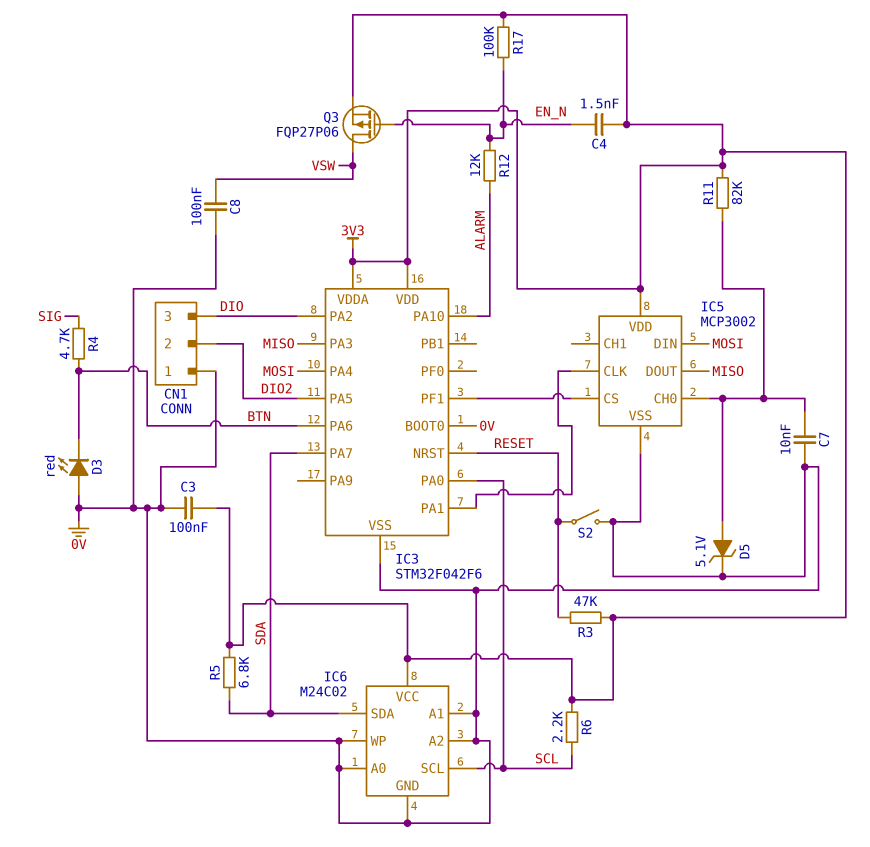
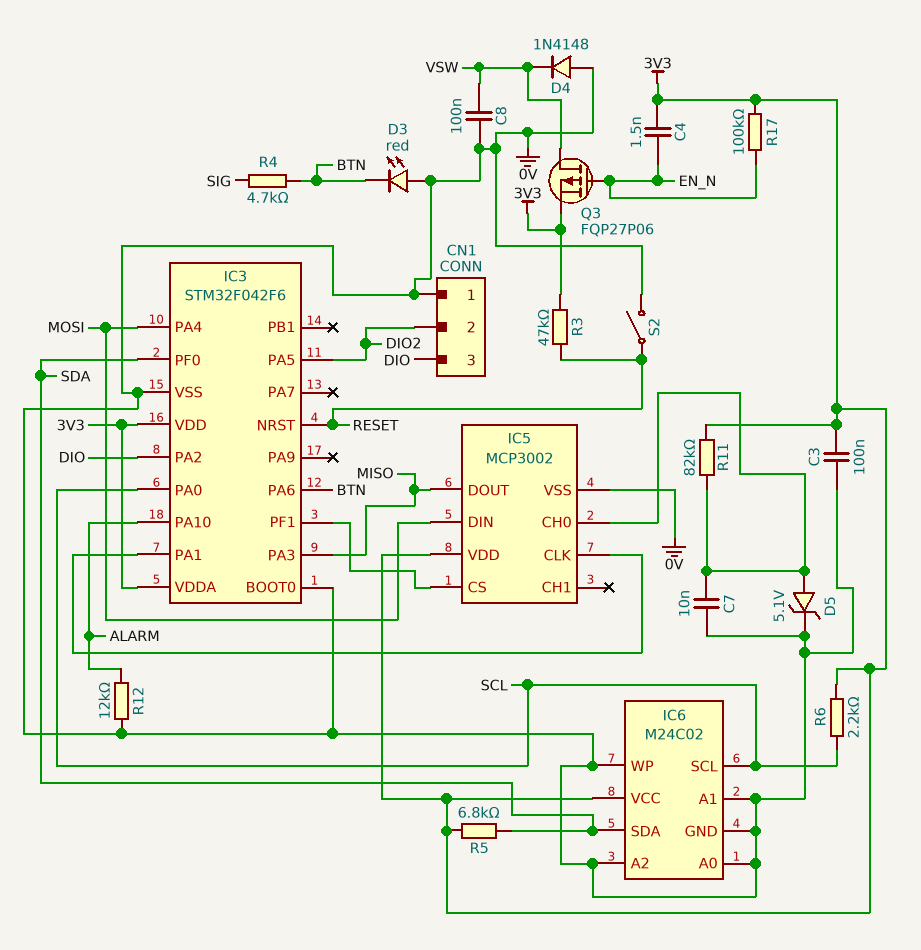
D4: none -> diode 1N4148 (A 0V, K VSW)
IC3 pin PA7: SDA -> none
IC3 pin PF0: none -> SDA
R12: 12k (ALARM, EN_N) -> 12k (0V, ALARM)

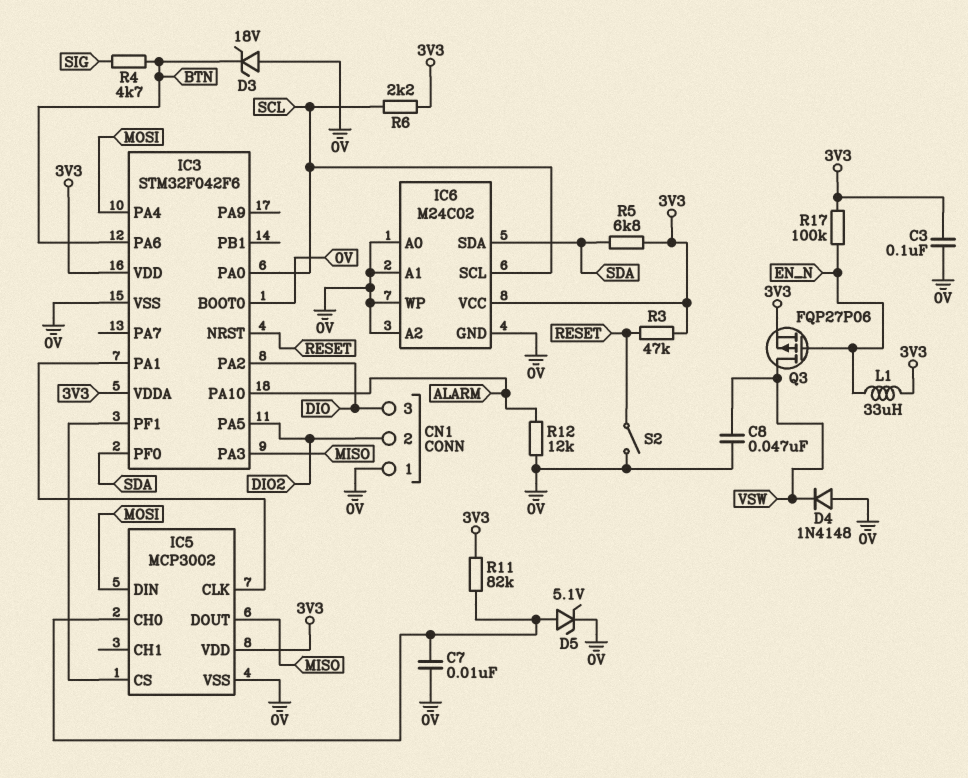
C4: 1.5nF (3V3, EN_N) -> none
C8: 100nF (0V, VSW) -> 47nF (0V, VSW)
D3: LED red (A 0V, K BTN) -> zener 18V (A 0V, K BTN)
L1: none -> 33uH (3V3, EN_N)

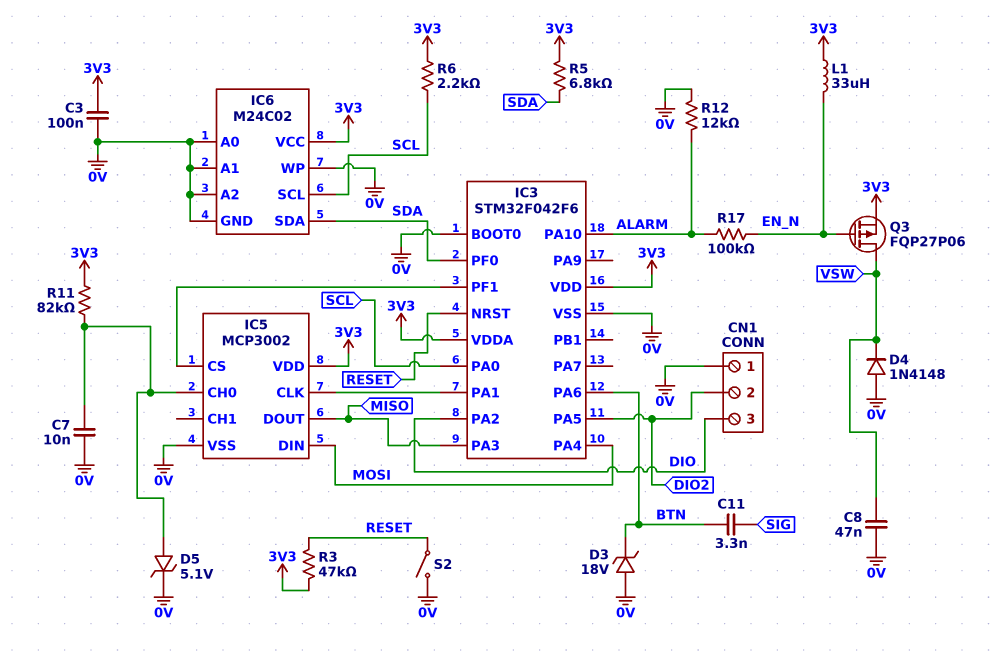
C11: none -> 3.3nF (BTN, SIG)
R4: 4.7k (BTN, SIG) -> none
R17: 100k (3V3, EN_N) -> 100k (ALARM, EN_N)

